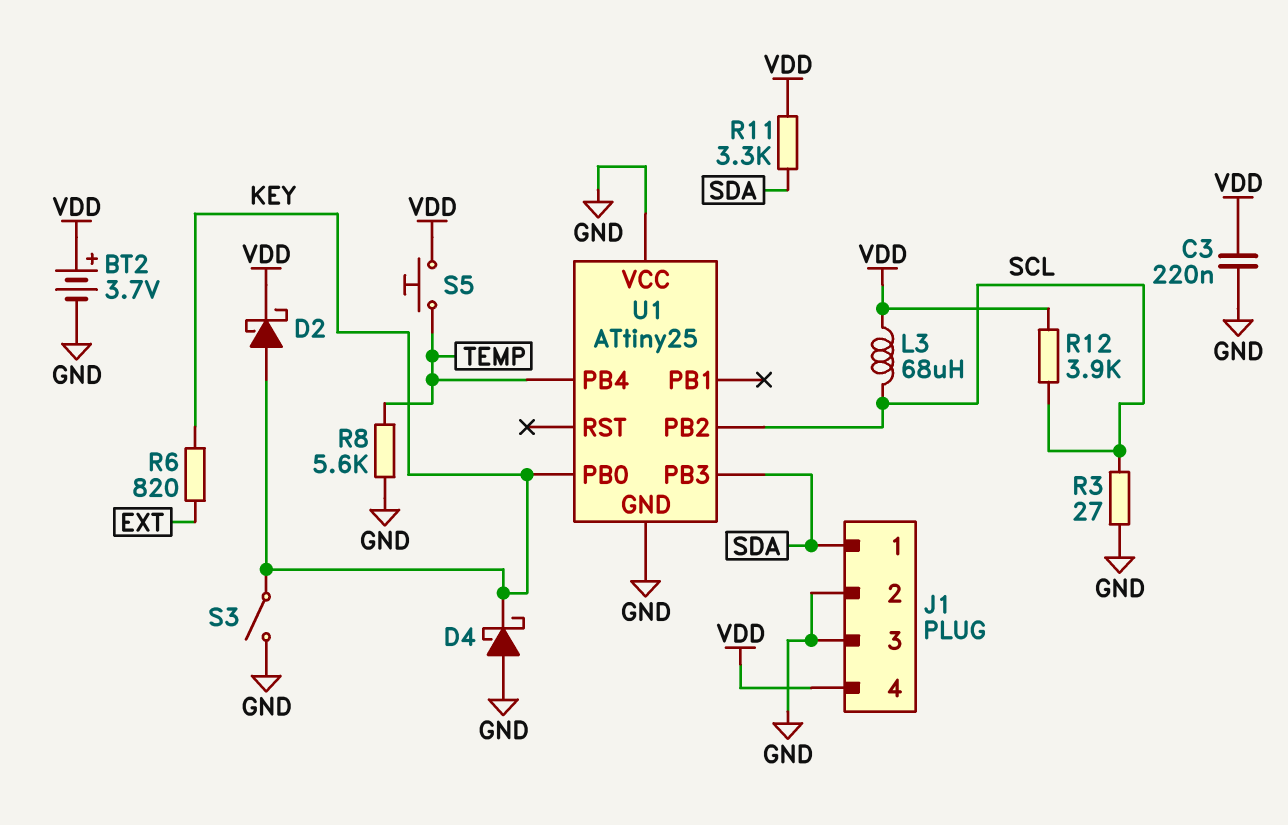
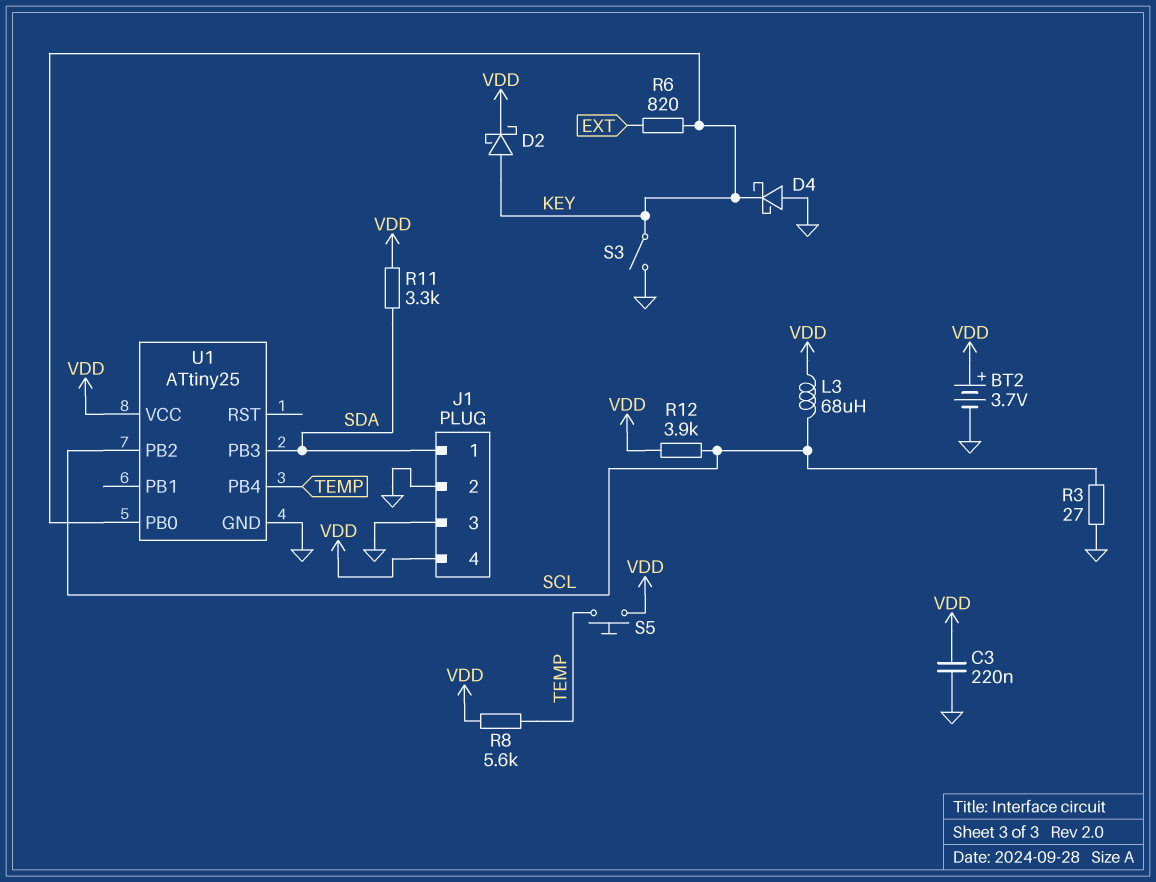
R8: 5.6k (GND, TEMP) -> 5.6k (TEMP, VDD)
U1 pin VCC: GND -> VDD

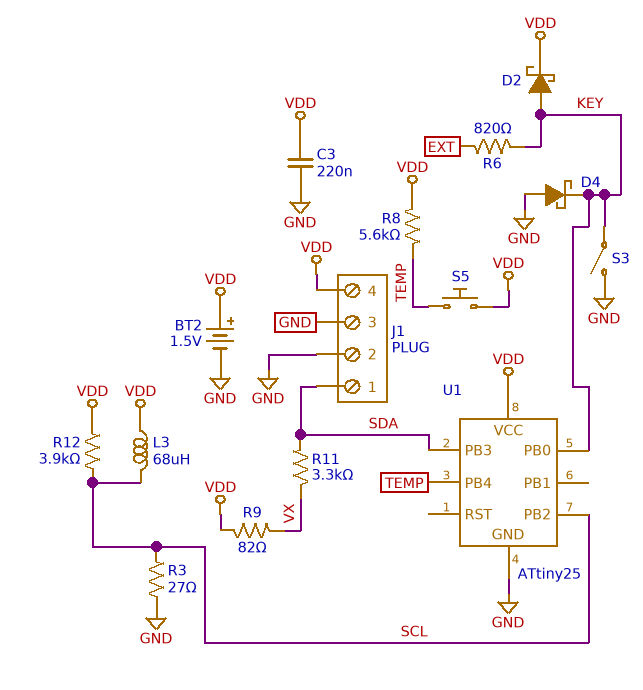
BT2: 3.7V (plus VDD, minus GND) -> 1.5V (plus VDD, minus GND)
R9: none -> 82 (VDD, VX)
R11: 3.3k (SDA, VDD) -> 3.3k (SDA, VX)

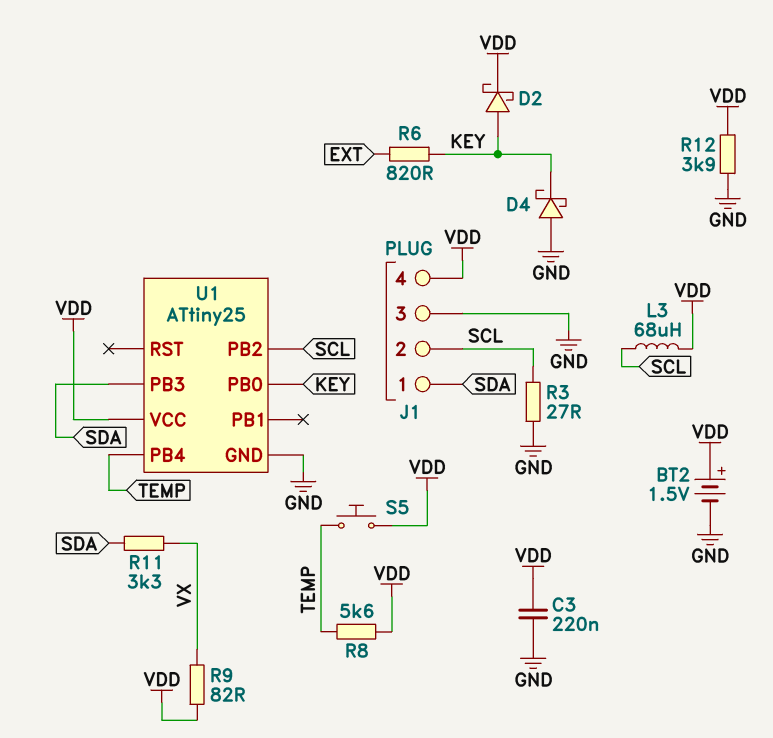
J1 pin 2: GND -> SCL
R12: 3.9k (SCL, VDD) -> 3.9k (GND, VDD)
S3: switch (GND, KEY) -> none

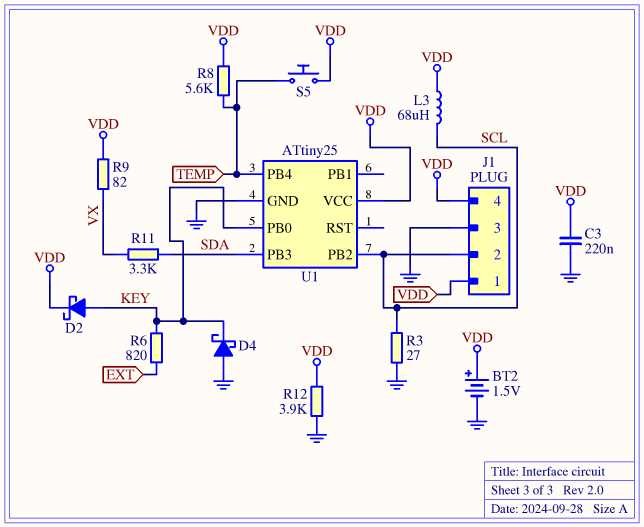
J1 pin 1: SDA -> VDD

